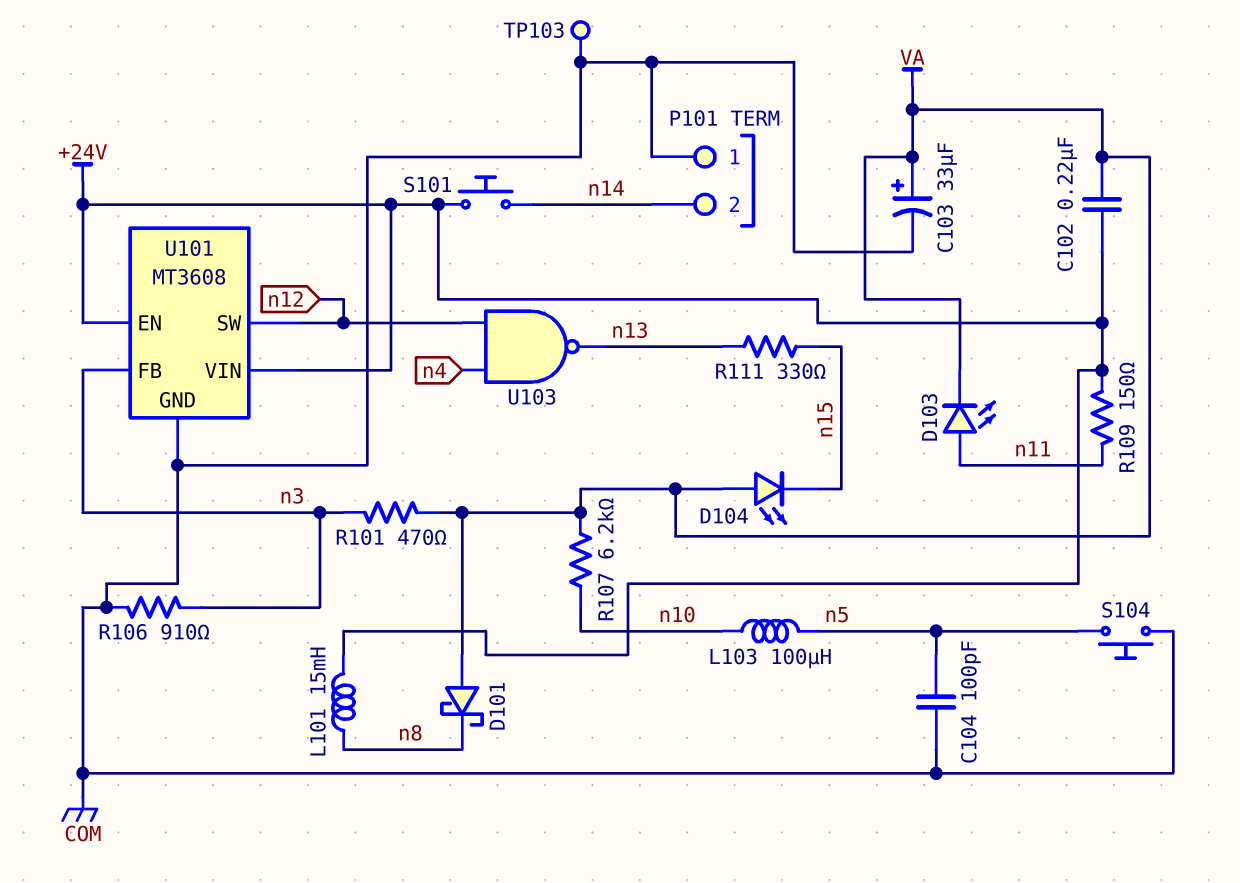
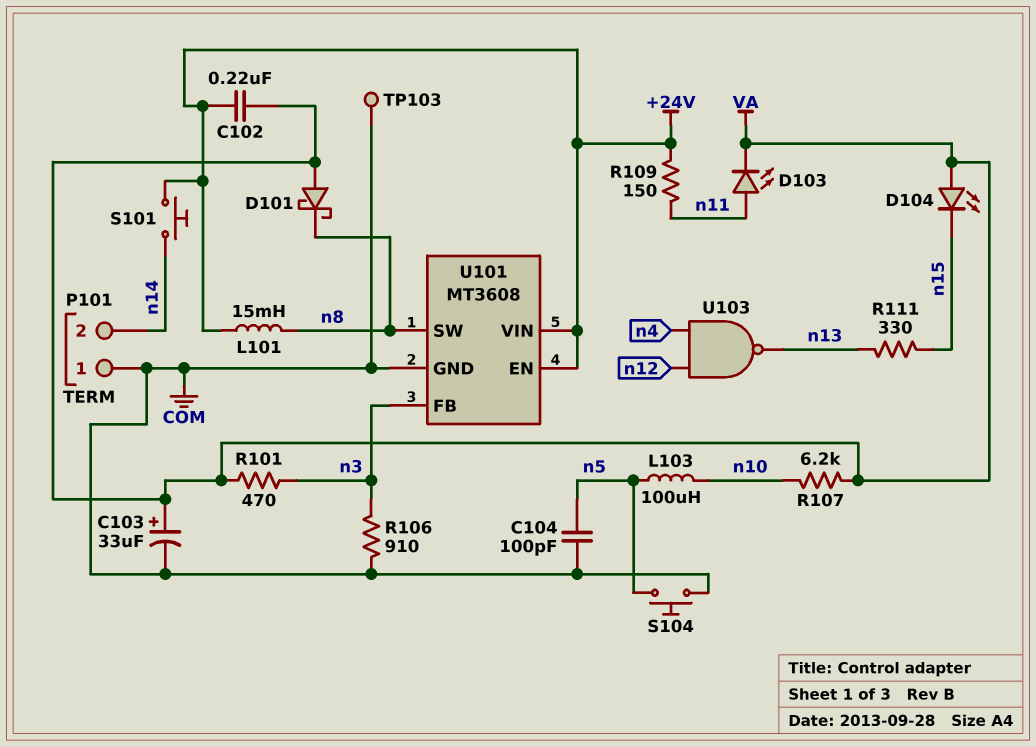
U101 pin SW: n12 -> n8

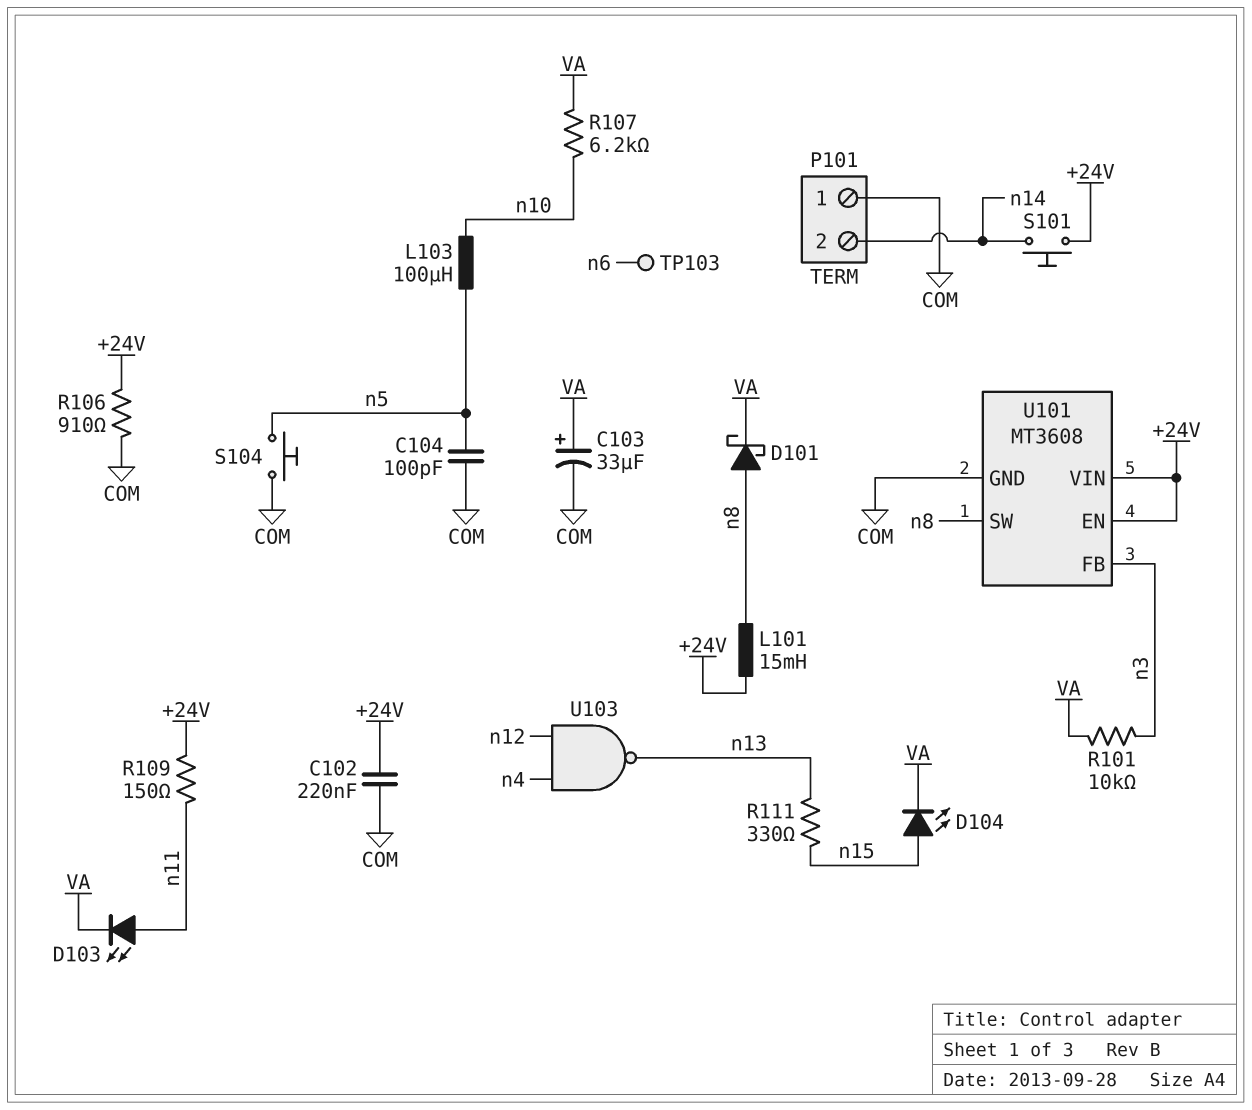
C102: 220nF (+24V, VA) -> 220nF (+24V, COM)
D101: schottky (A VA, K n8) -> schottky (A n8, K VA)
D104: LED (A VA, K n15) -> LED (A n15, K VA)
R101: 470 (VA, n3) -> 10k (VA, n3)
R106: 910 (COM, n3) -> 910 (+24V, COM)
TP103: test point (COM) -> test point (n6)

